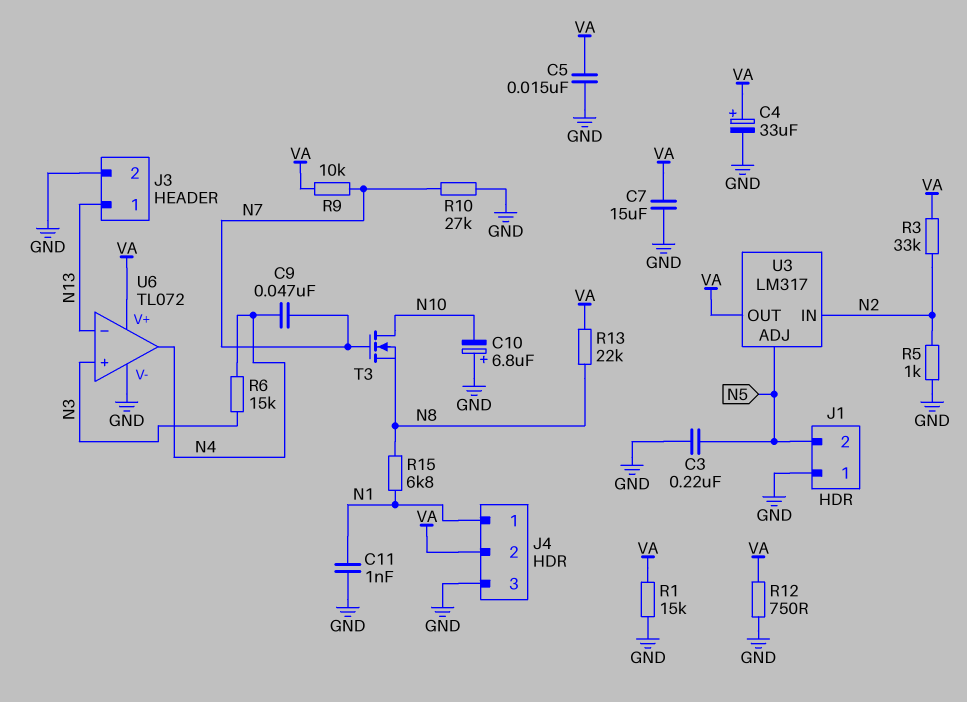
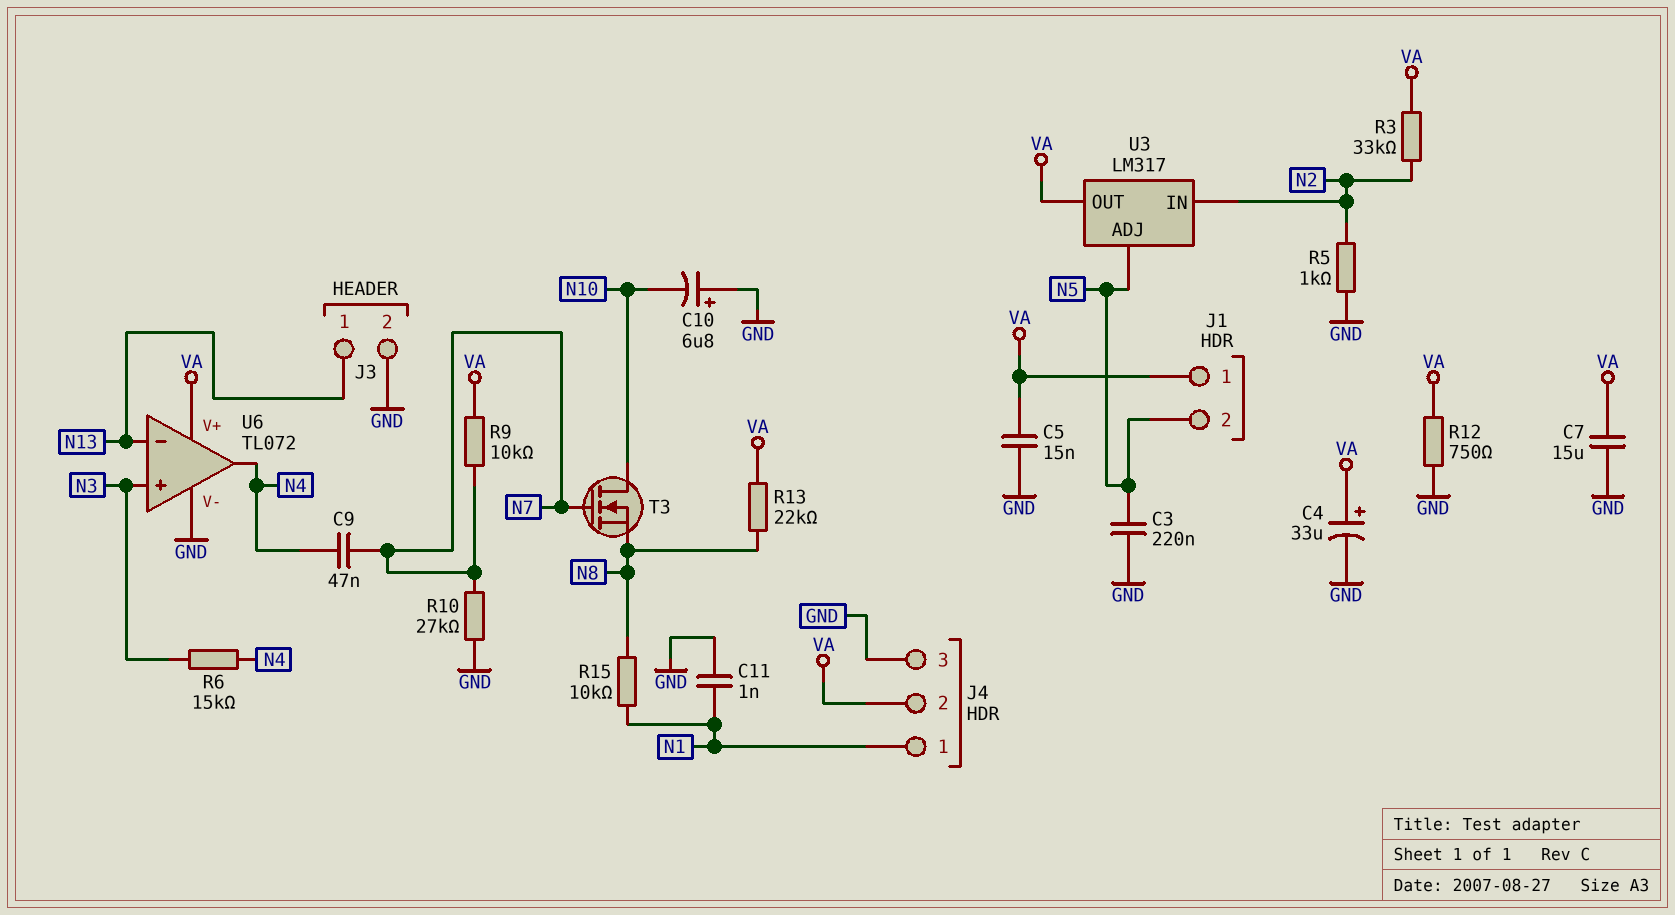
J1 pin 1: GND -> VA
R1: 15k (GND, VA) -> none
R15: 6.8k (N1, N8) -> 10k (N1, N8)

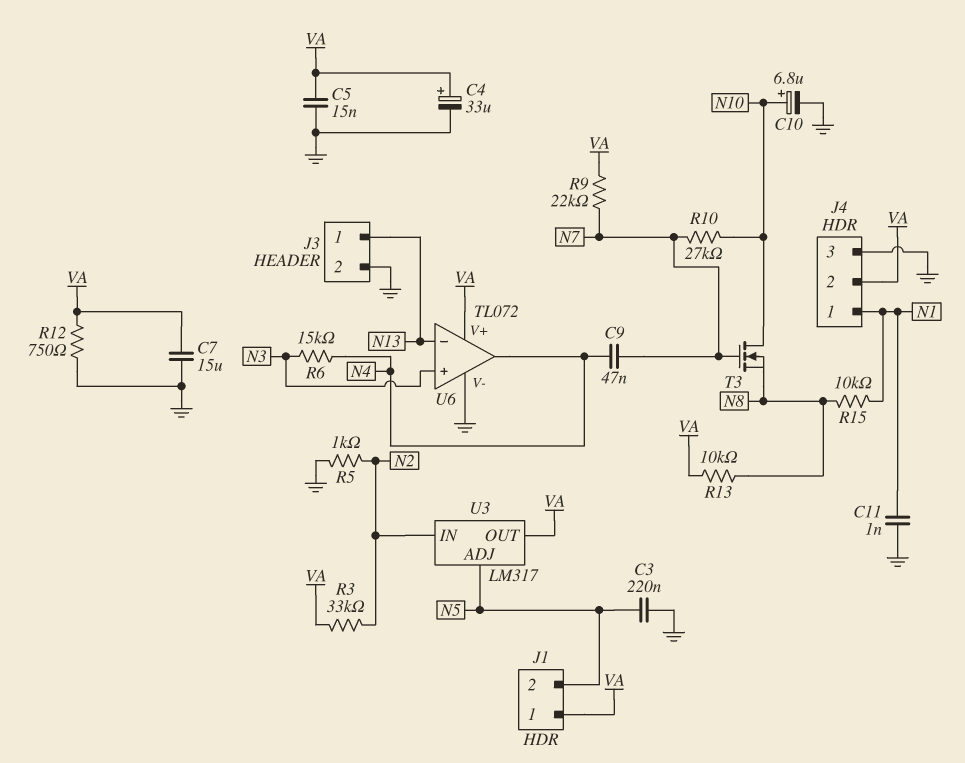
C10: 6.8uF (plus GND, minus N10) -> 6.8uF (plus N10, minus GND)
R9: 10k (N7, VA) -> 22k (N7, VA)
R10: 27k (GND, N7) -> 27k (N7, N10)
R13: 22k (N8, VA) -> 10k (N8, VA)

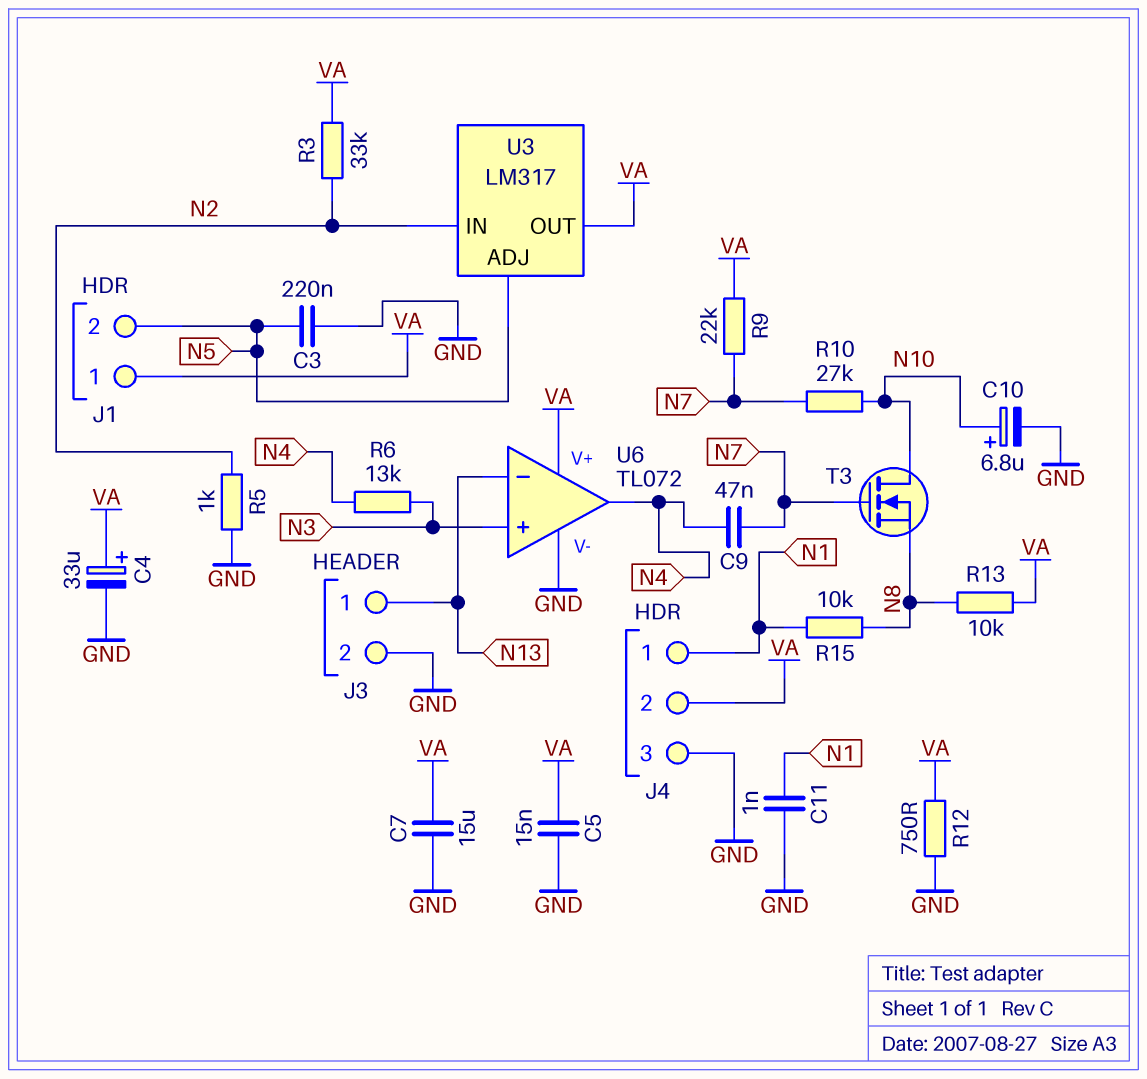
R6: 15k (N3, N4) -> 13k (N3, N4)

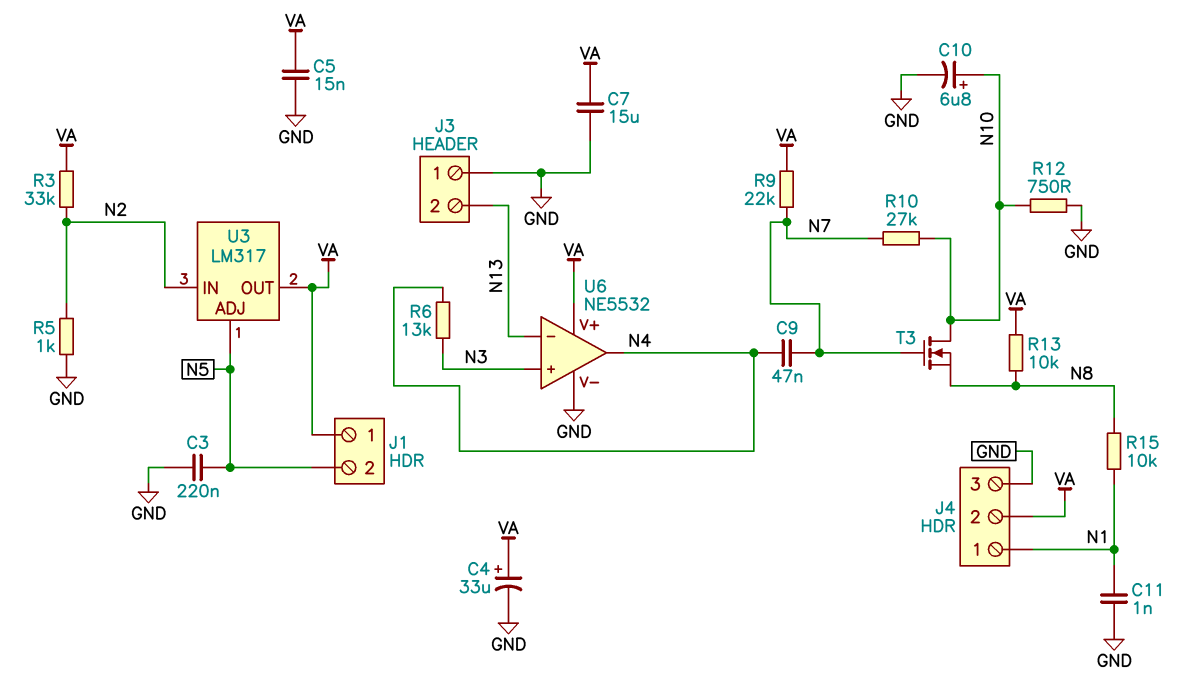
J3 pin 1: N13 -> GND
J3 pin 2: GND -> N13
R12: 750 (GND, VA) -> 750 (GND, N10)
U6: TL072 -> NE5532

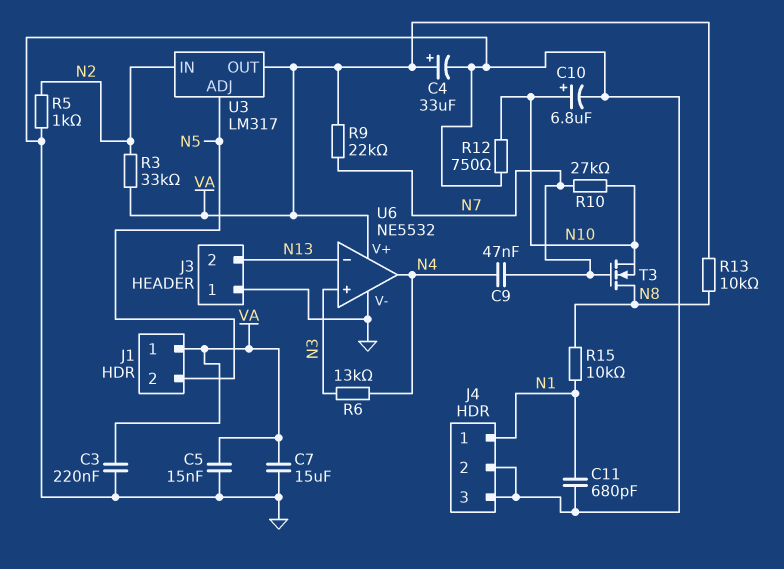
C3: 220nF (GND, N5) -> 220nF (GND, VA)
C11: 1nF (GND, N1) -> 680pF (GND, N1)
J4 pin 2: VA -> GND
T3: NMOS (G N7, D N10, S N8) -> NMOS (G N7, D N8, S N10)

